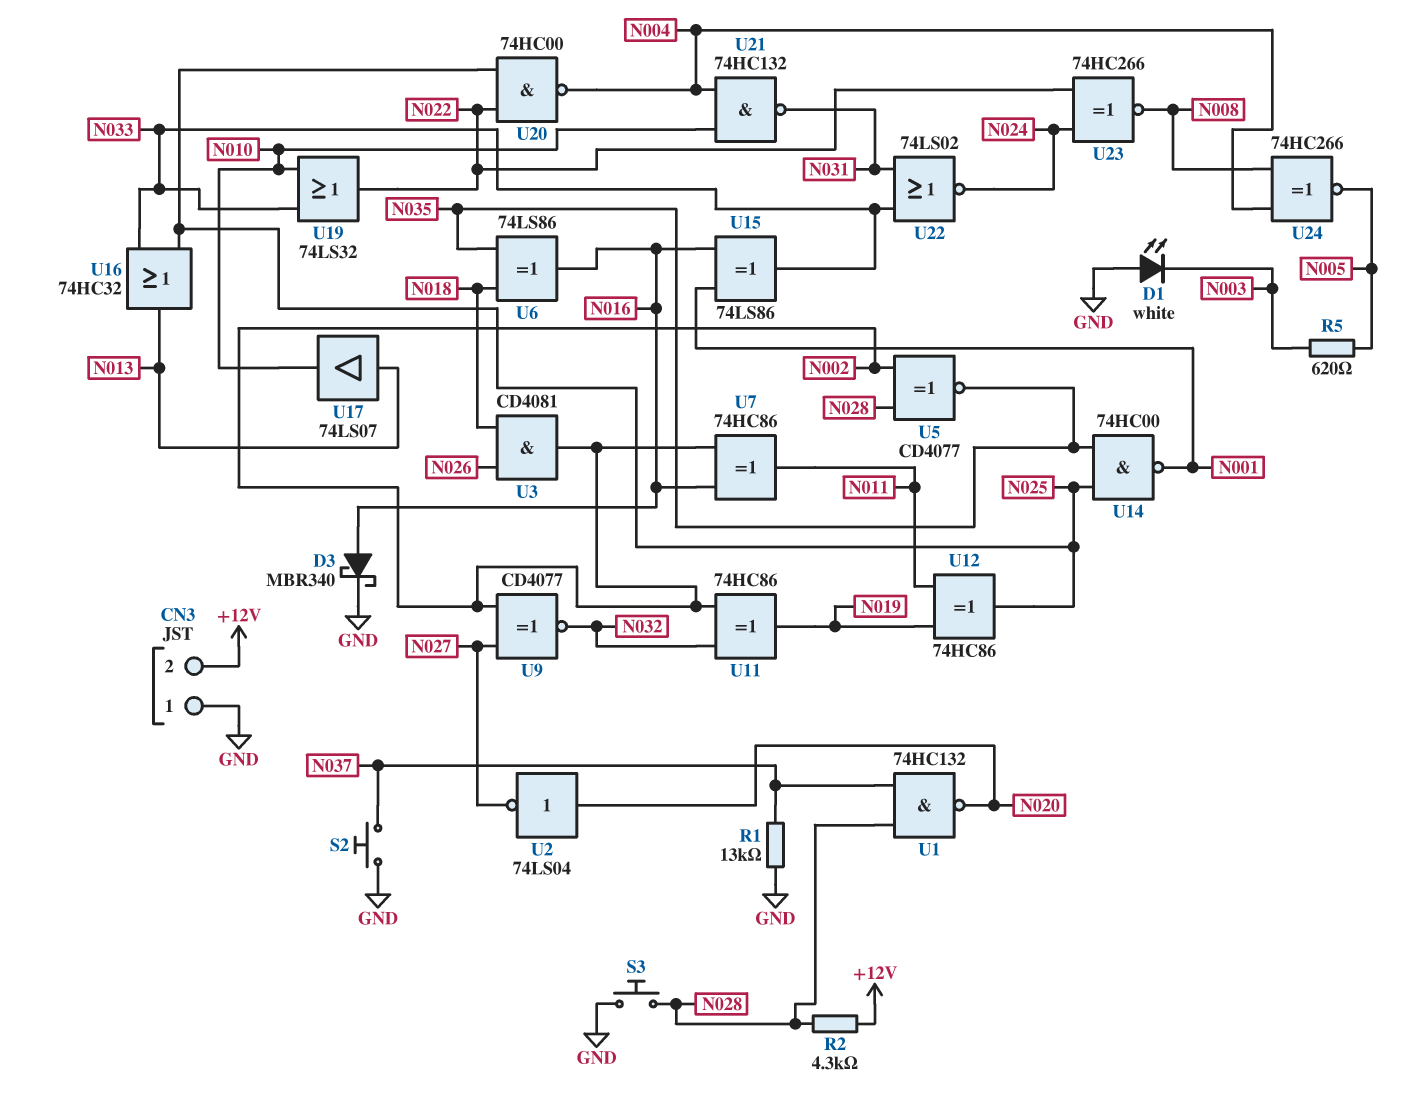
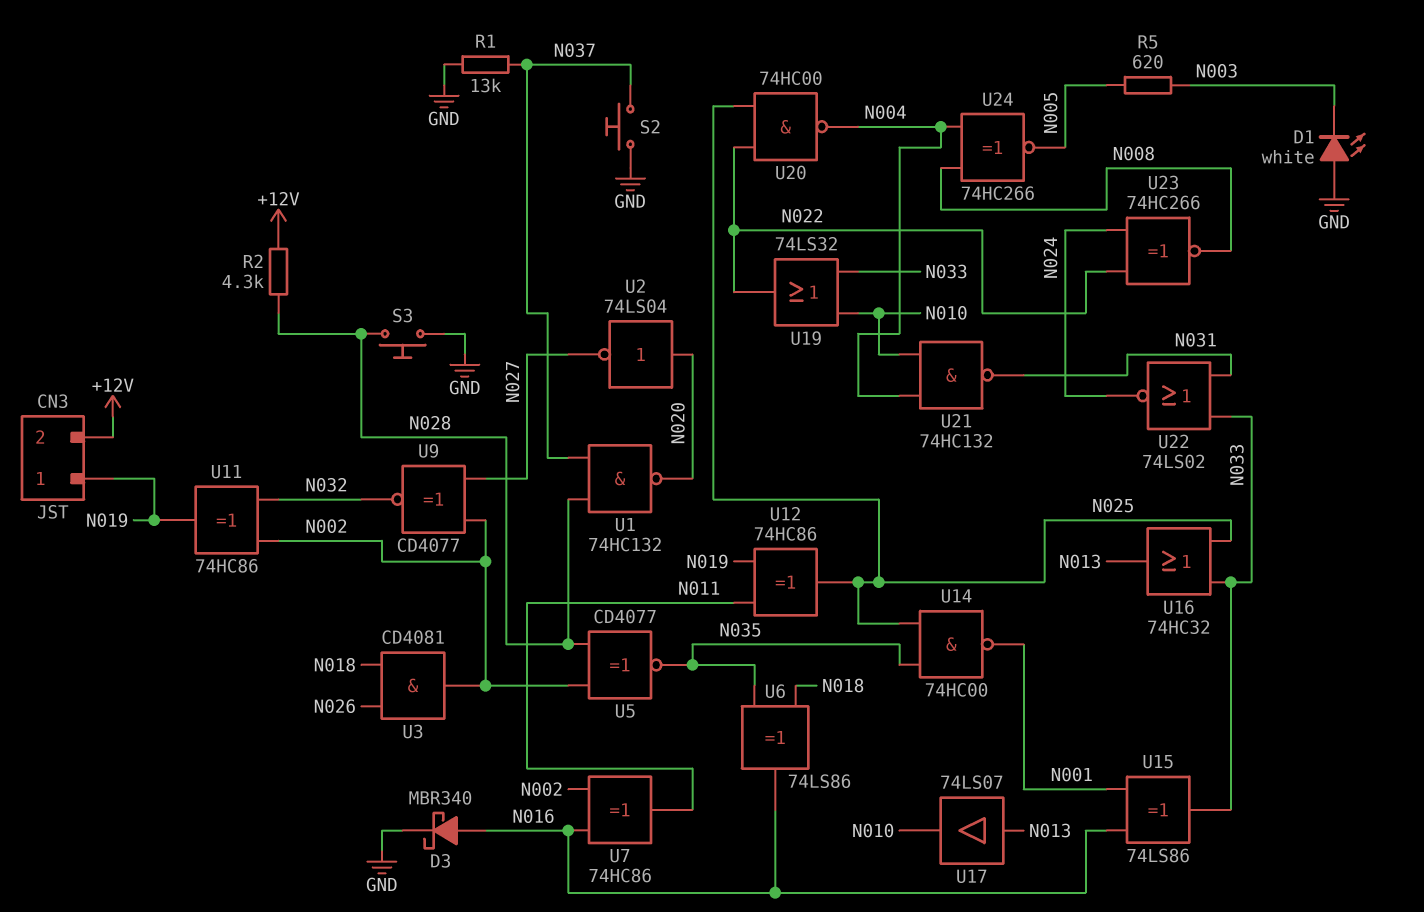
CN3 pin 1: GND -> N019

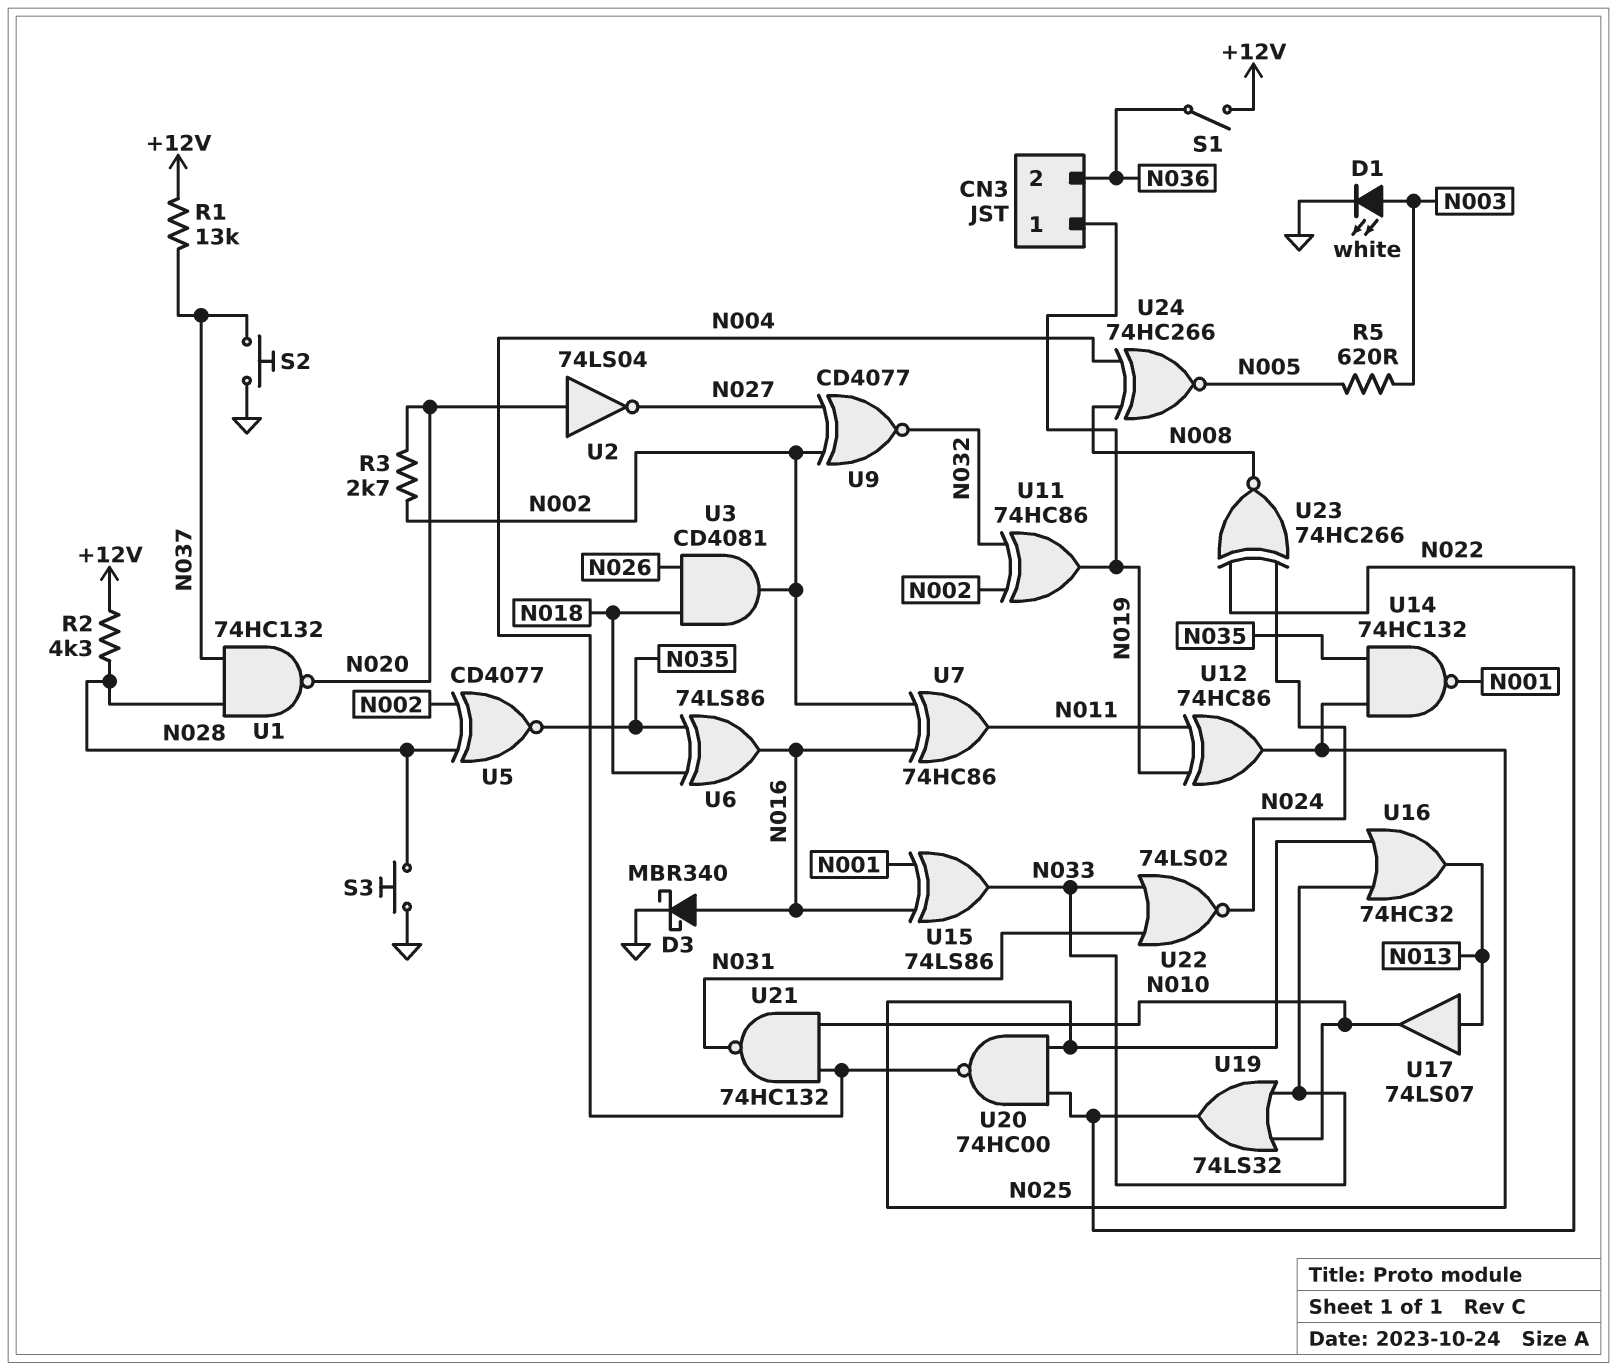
CN3 pin 2: +12V -> N036
D1: LED white (A GND, K N003) -> LED white (A N003, K GND)
R1: 13k (GND, N037) -> 13k (+12V, N037)
R3: none -> 2.7k (N002, N020)
S1: none -> switch (+12V, N036)
U14: NAND 74HC00 (in N025, in N035, out N001) -> NAND 74HC132 (in N025, in N035, out N001)

